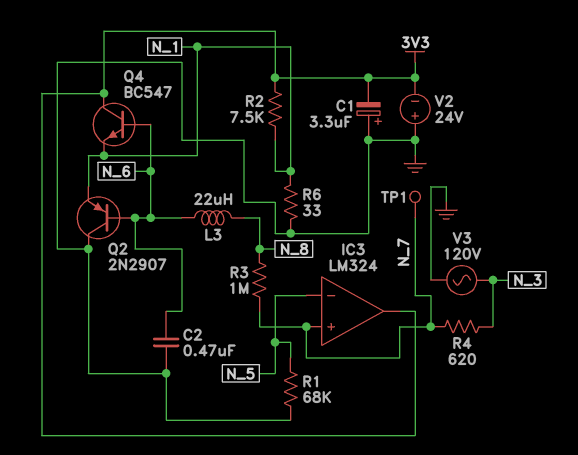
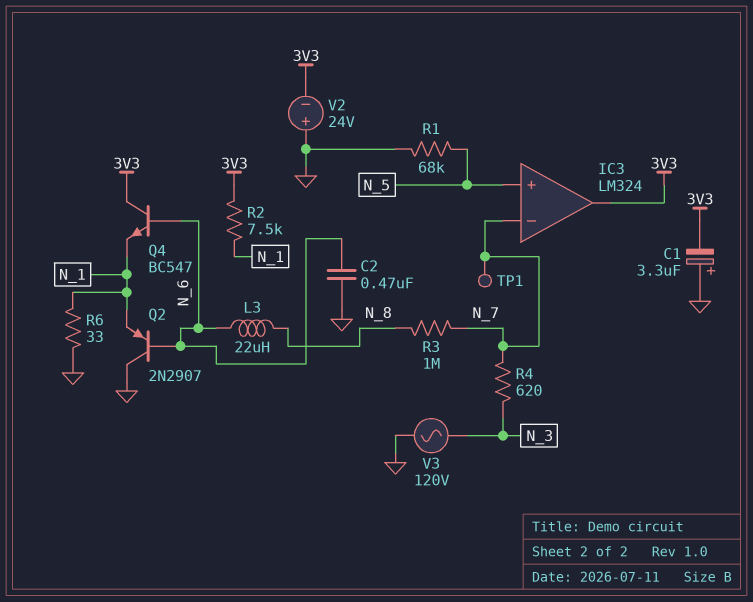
IC3 pin in+: N_7 -> N_5
IC3 pin in-: N_5 -> N_7

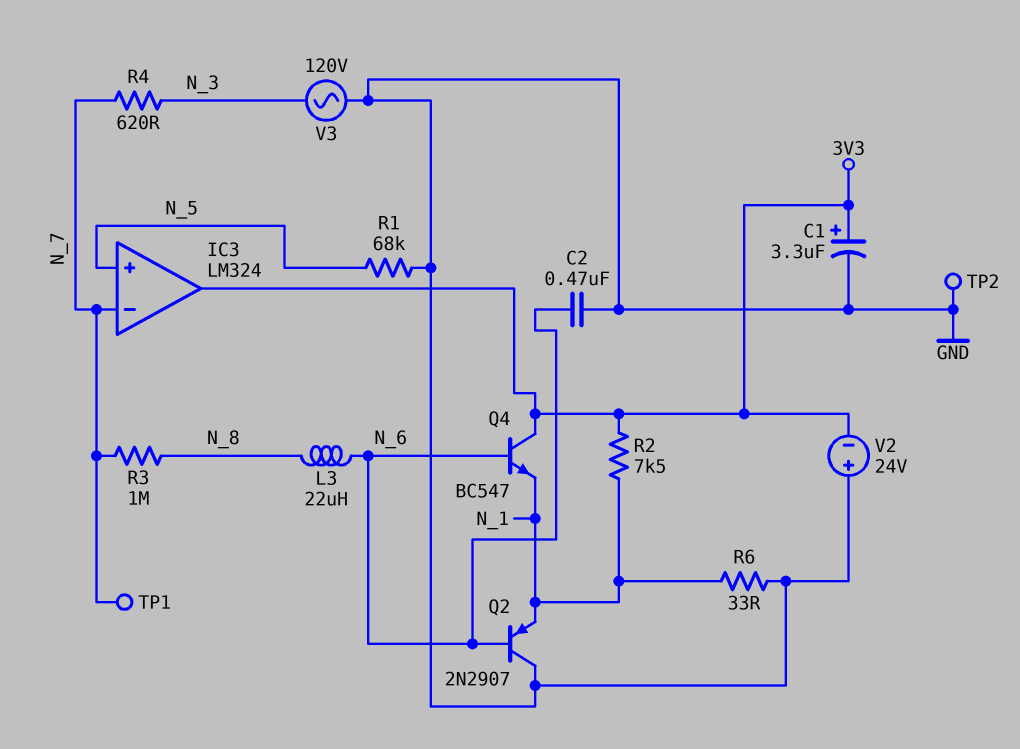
C1: 3.3uF (plus GND, minus 3V3) -> 3.3uF (plus 3V3, minus GND)
TP2: none -> test point (GND)

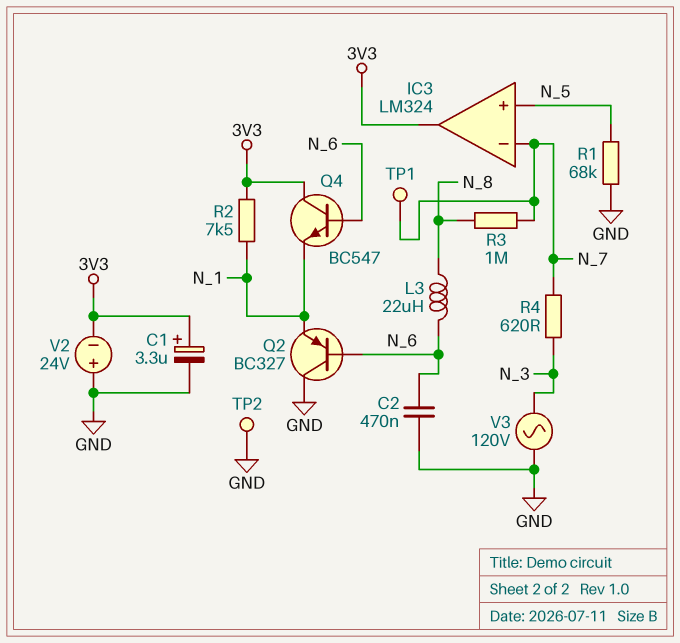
Q2: PNP 2N2907 (B N_6, C GND, E N_1) -> PNP BC327 (B N_6, C GND, E N_1)
R6: 33 (GND, N_1) -> none

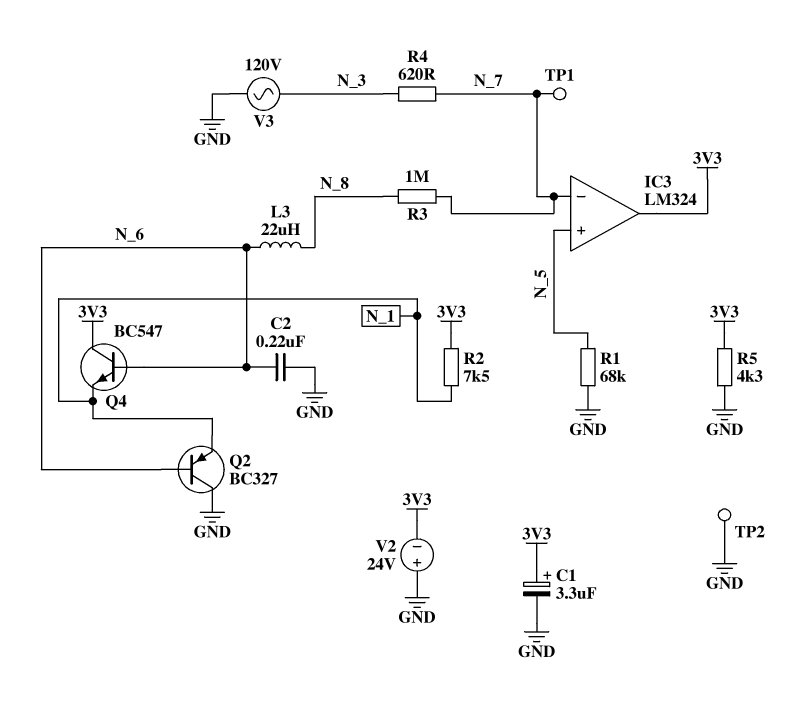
C2: 470nF (GND, N_6) -> 220nF (GND, N_6)
R5: none -> 4.3k (3V3, GND)

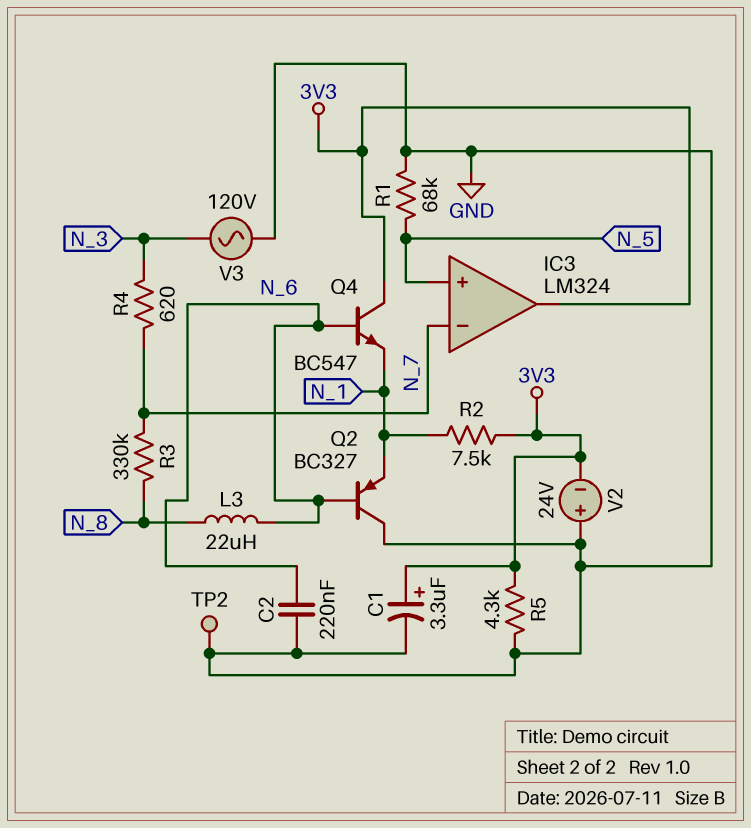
R3: 1M (N_7, N_8) -> 330k (N_7, N_8)
TP1: test point (N_7) -> none

